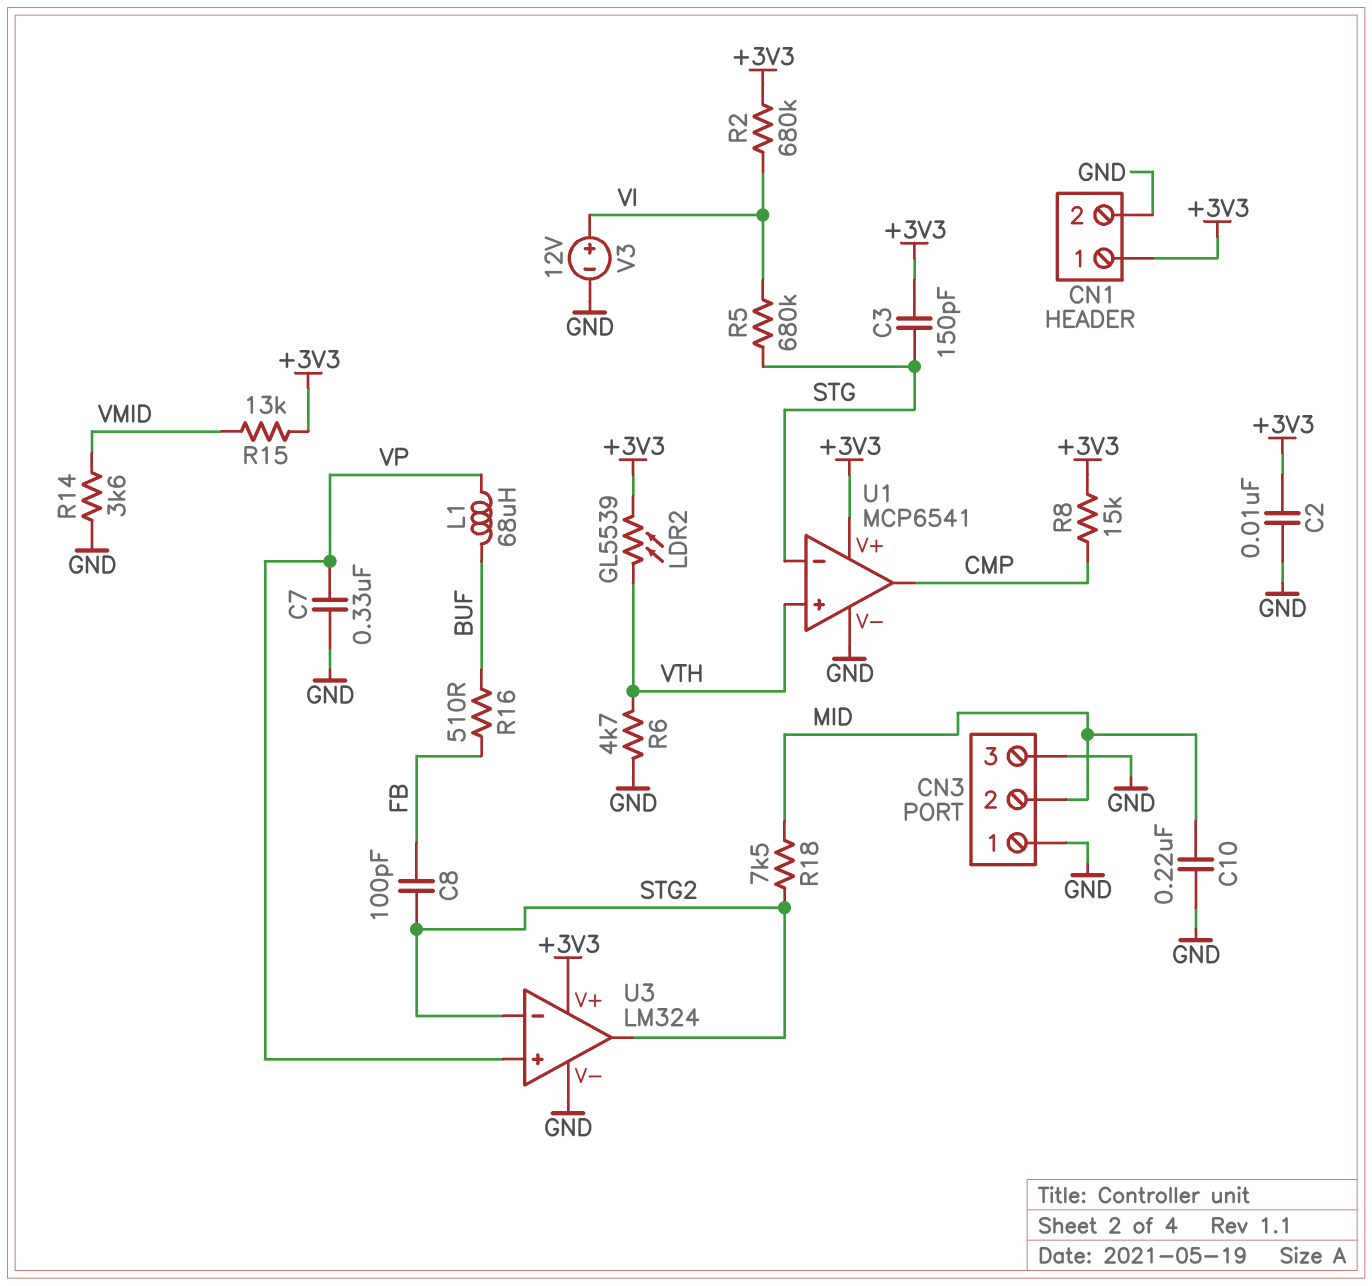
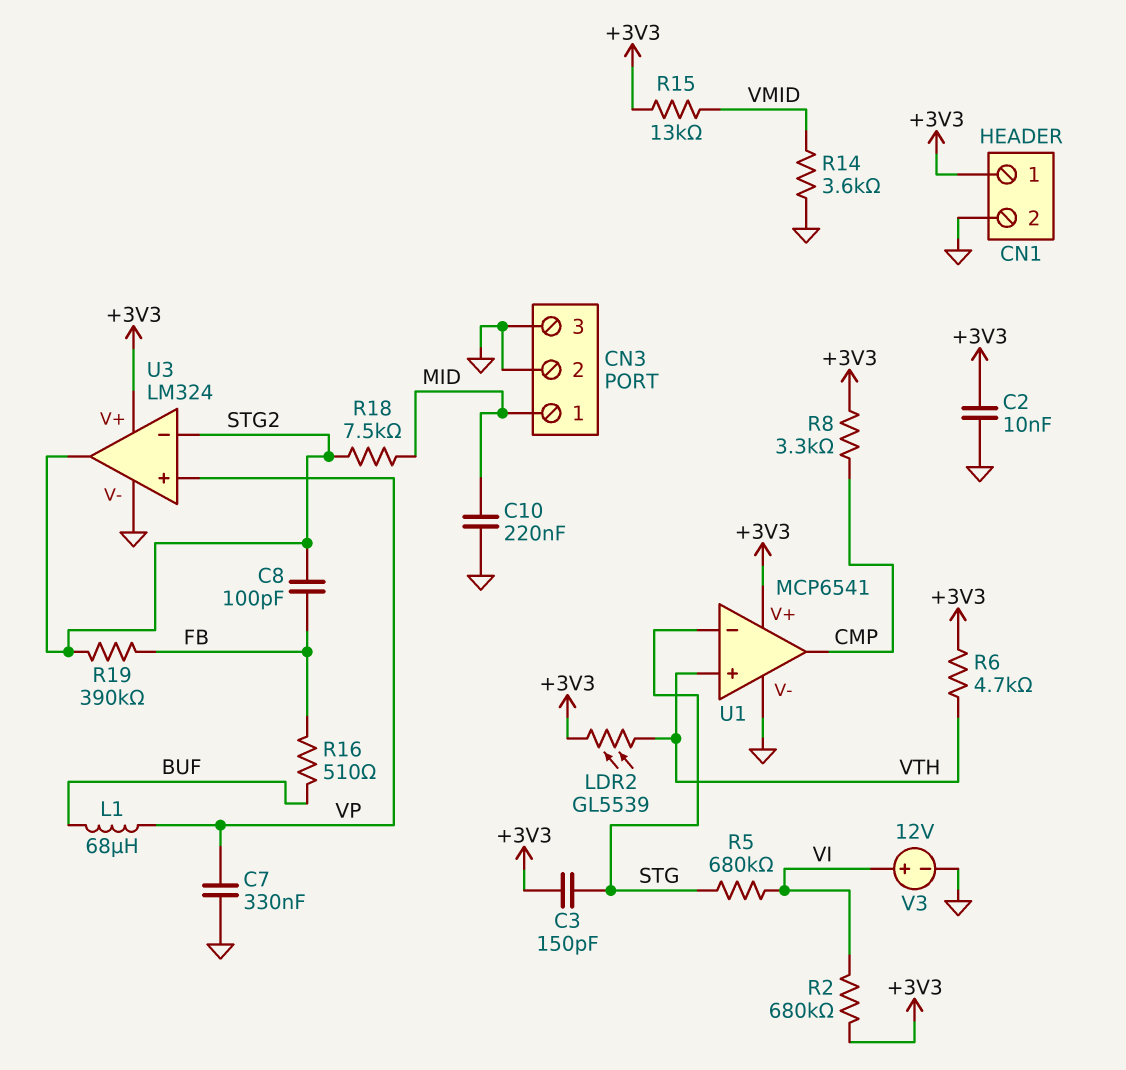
CN3 pin 1: GND -> MID
CN3 pin 2: MID -> GND
R6: 4.7k (GND, VTH) -> 4.7k (+3V3, VTH)
R8: 15k (+3V3, CMP) -> 3.3k (+3V3, CMP)
R19: none -> 390k (FB, STG2)

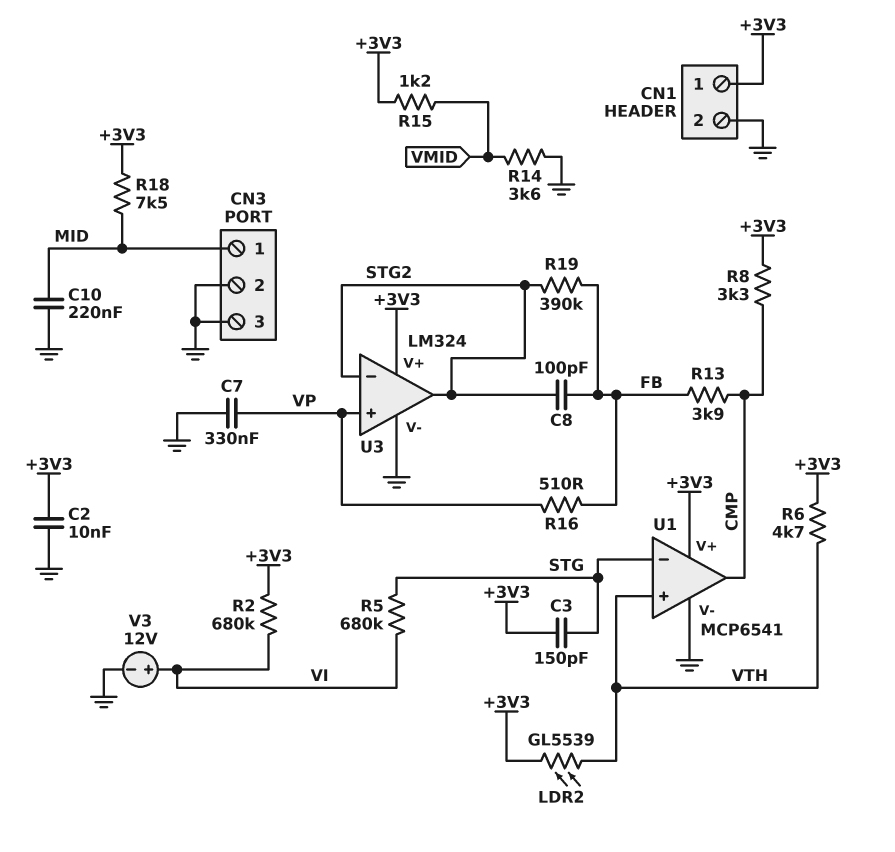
L1: 68uH (BUF, VP) -> none
R13: none -> 3.9k (CMP, FB)
R15: 13k (+3V3, VMID) -> 1.2k (+3V3, VMID)
R16: 510 (BUF, FB) -> 510 (FB, VP)
R18: 7.5k (MID, STG2) -> 7.5k (+3V3, MID)

